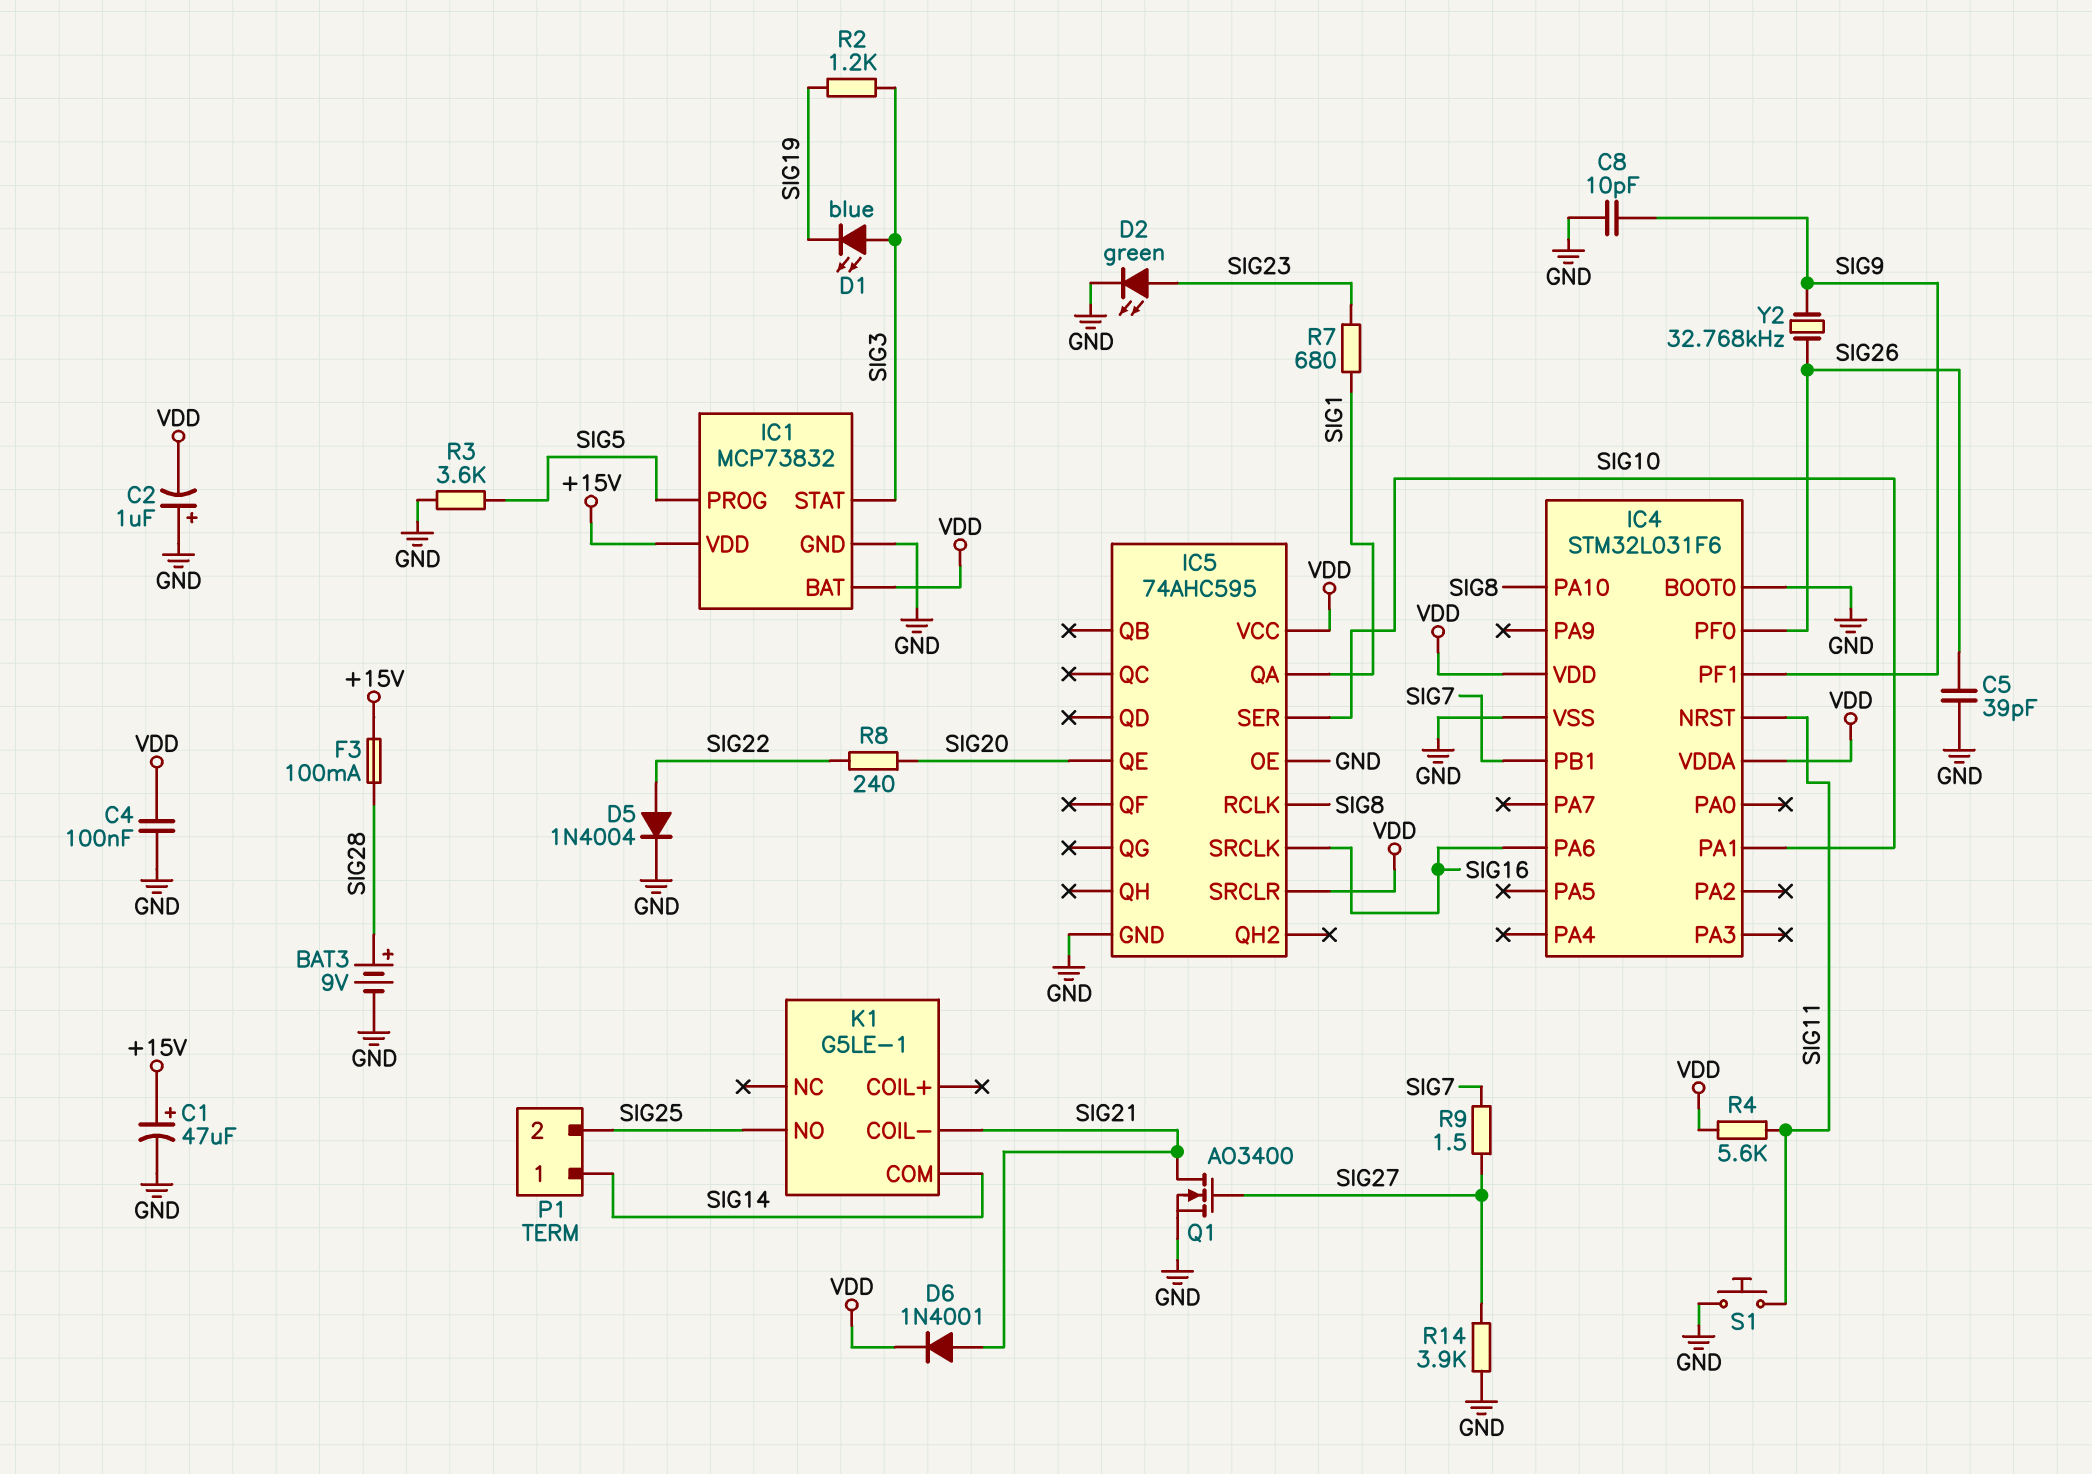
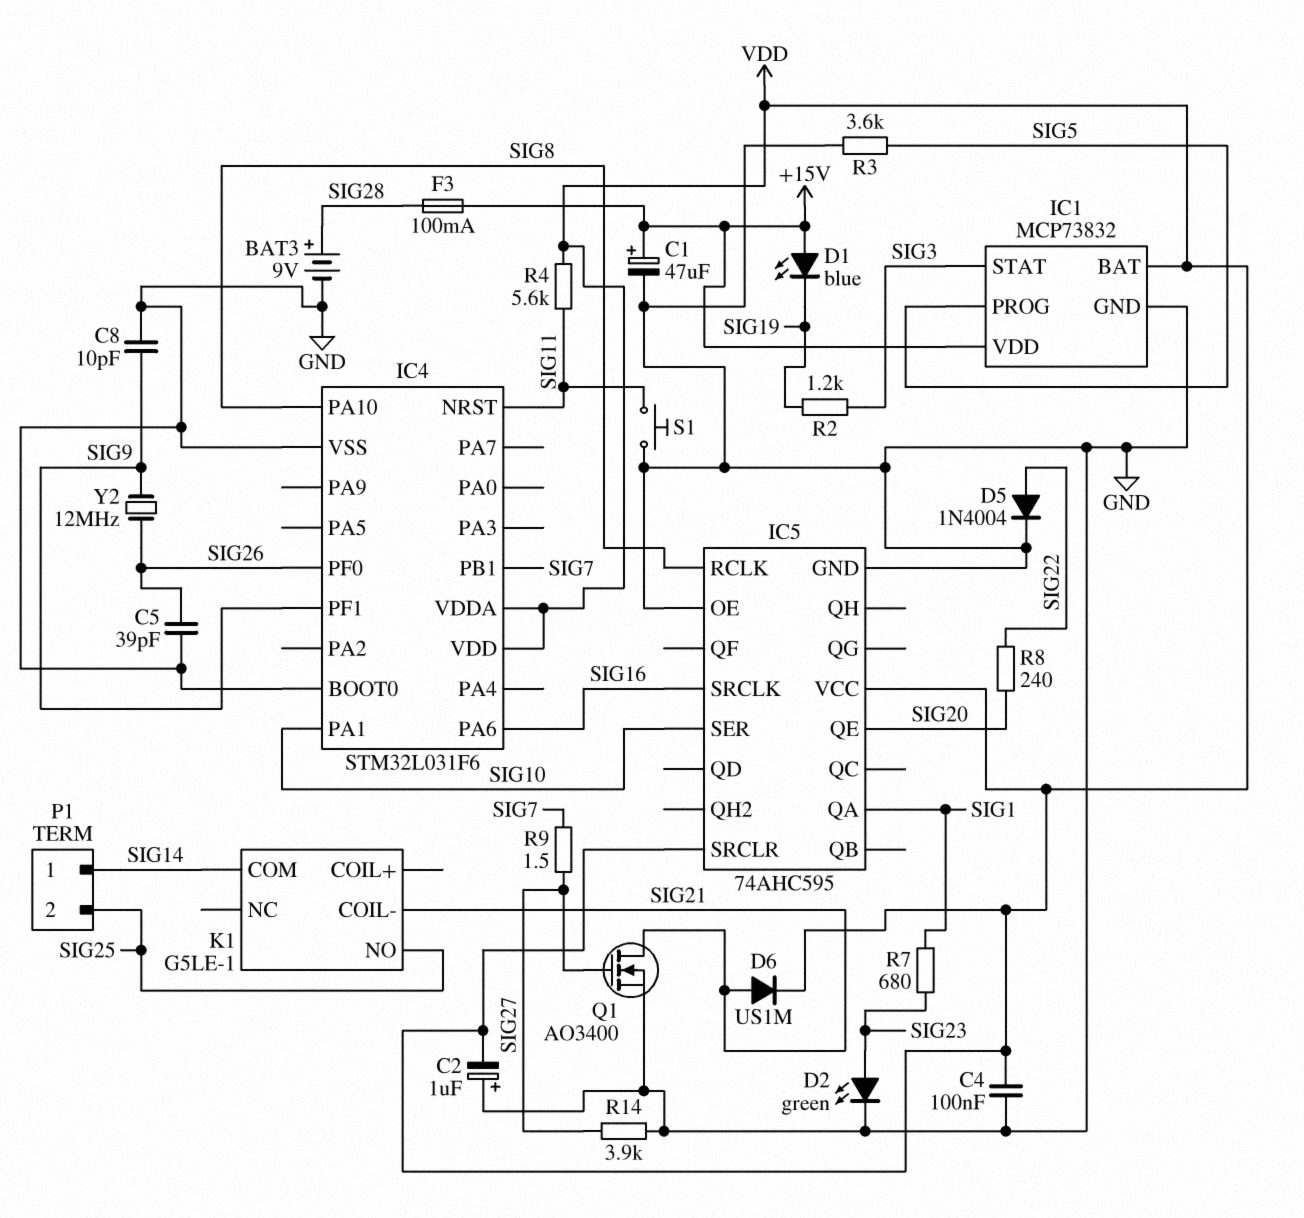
D1: LED blue (A SIG3, K SIG19) -> LED blue (A +15V, K SIG19)
D6: diode 1N4001 (A SIG21, K VDD) -> diode US1M (A SIG21, K VDD)
Y2: 32.768kHz (SIG9, SIG26) -> 12MHz (SIG9, SIG26)

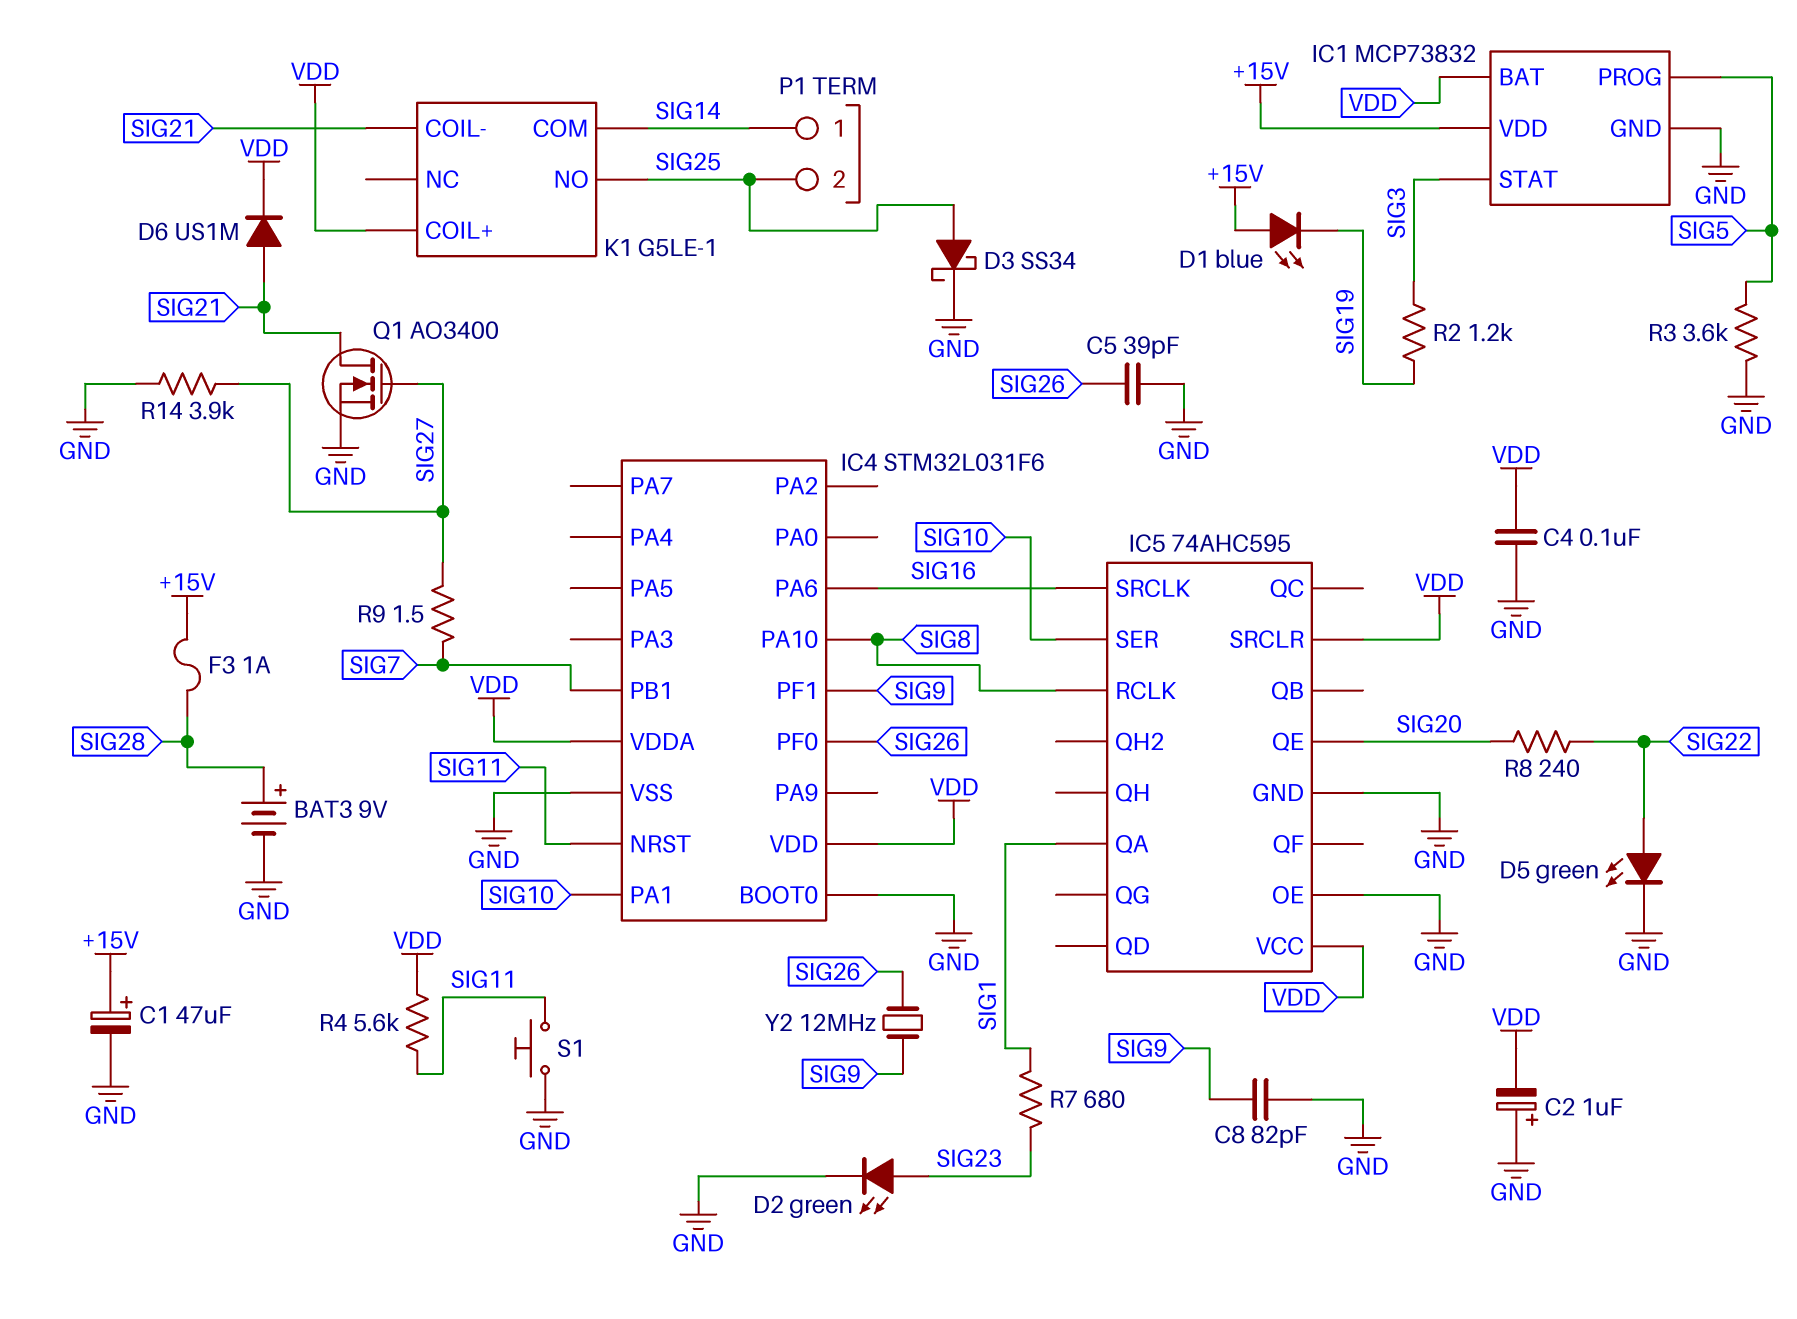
C8: 10pF (GND, SIG9) -> 82pF (GND, SIG9)
D3: none -> schottky SS34 (A SIG25, K GND)
D5: diode 1N4004 (A SIG22, K GND) -> LED green (A SIG22, K GND)
F3: 100mA (+15V, SIG28) -> 1A (+15V, SIG28)
K1 pin COIL+: none -> VDD

